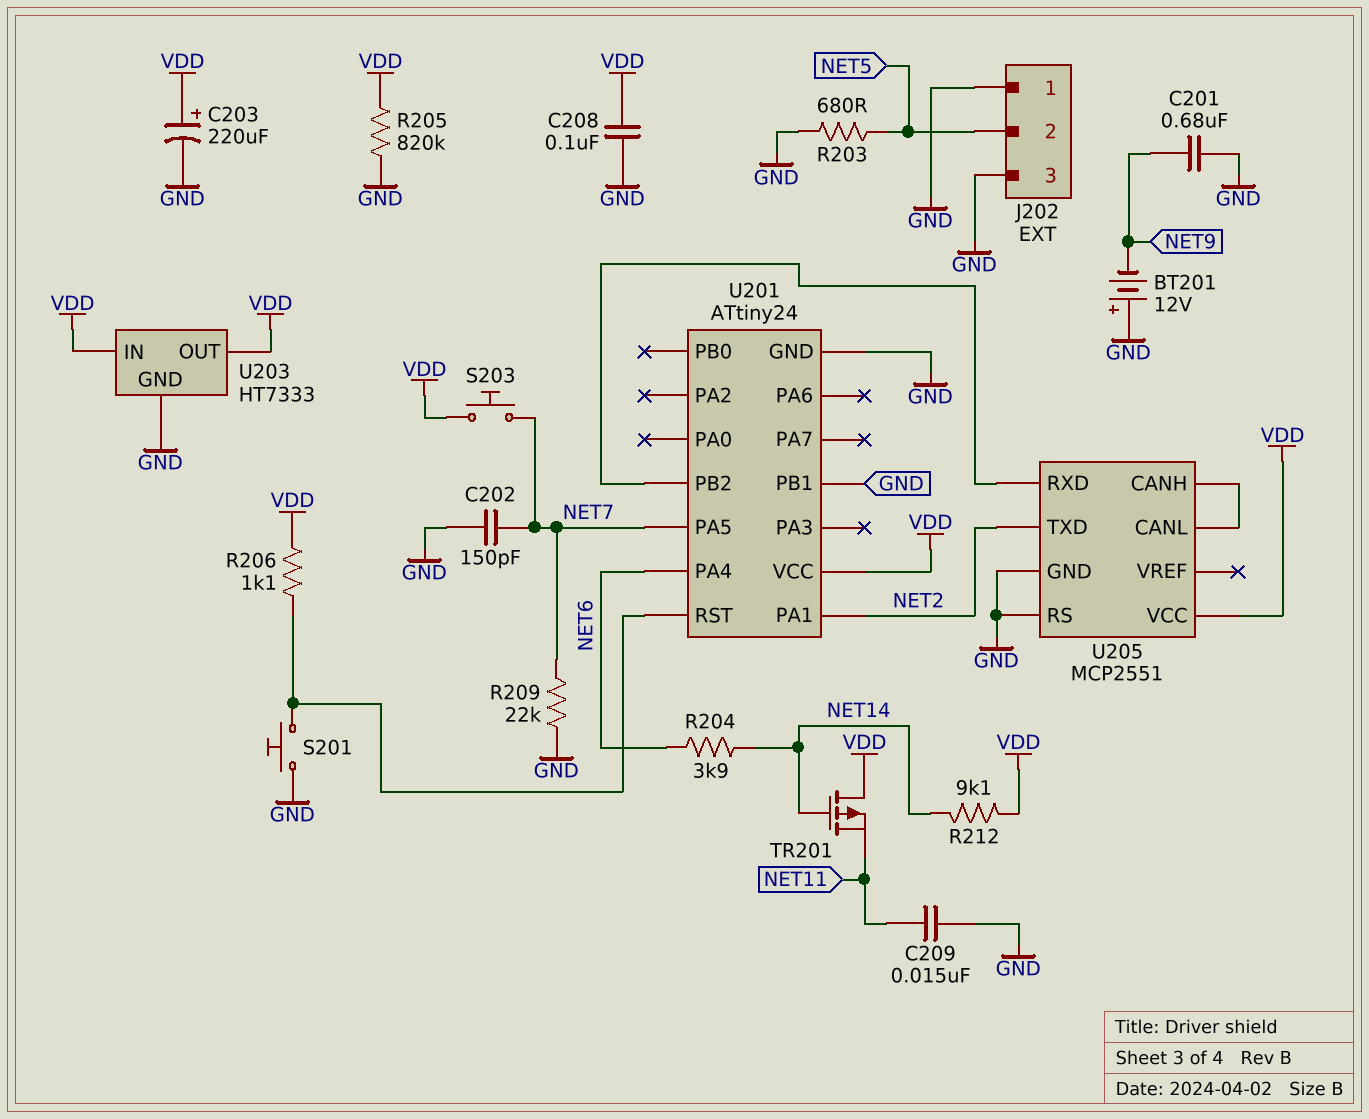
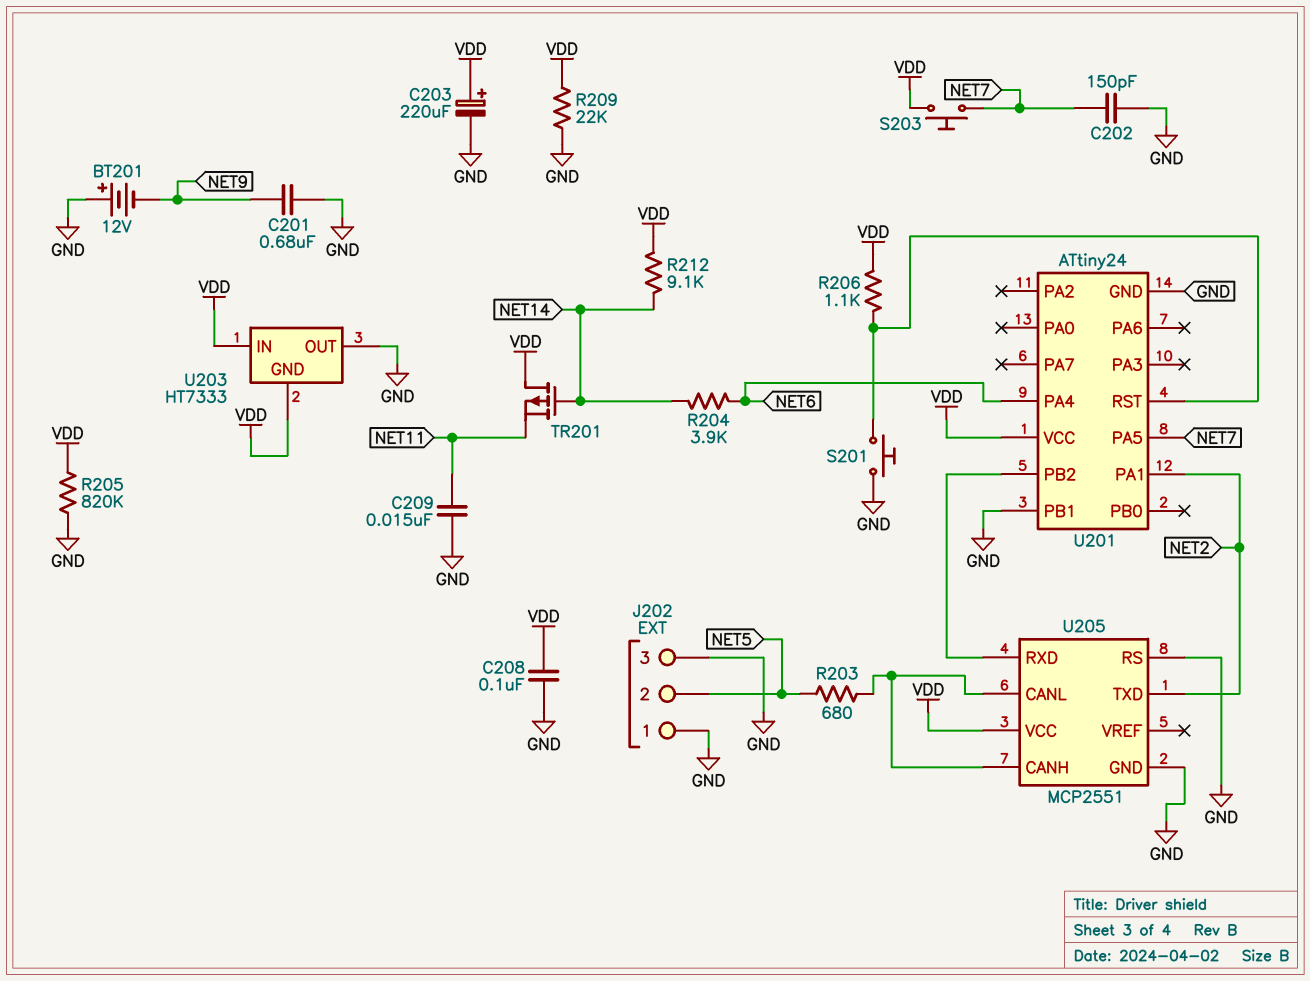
R203: 680 (GND, NET5) -> 680 (NET5, U205/CANH)
R209: 22k (GND, NET7) -> 22k (GND, VDD)
U203 pin GND: GND -> VDD
U203 pin OUT: VDD -> GND

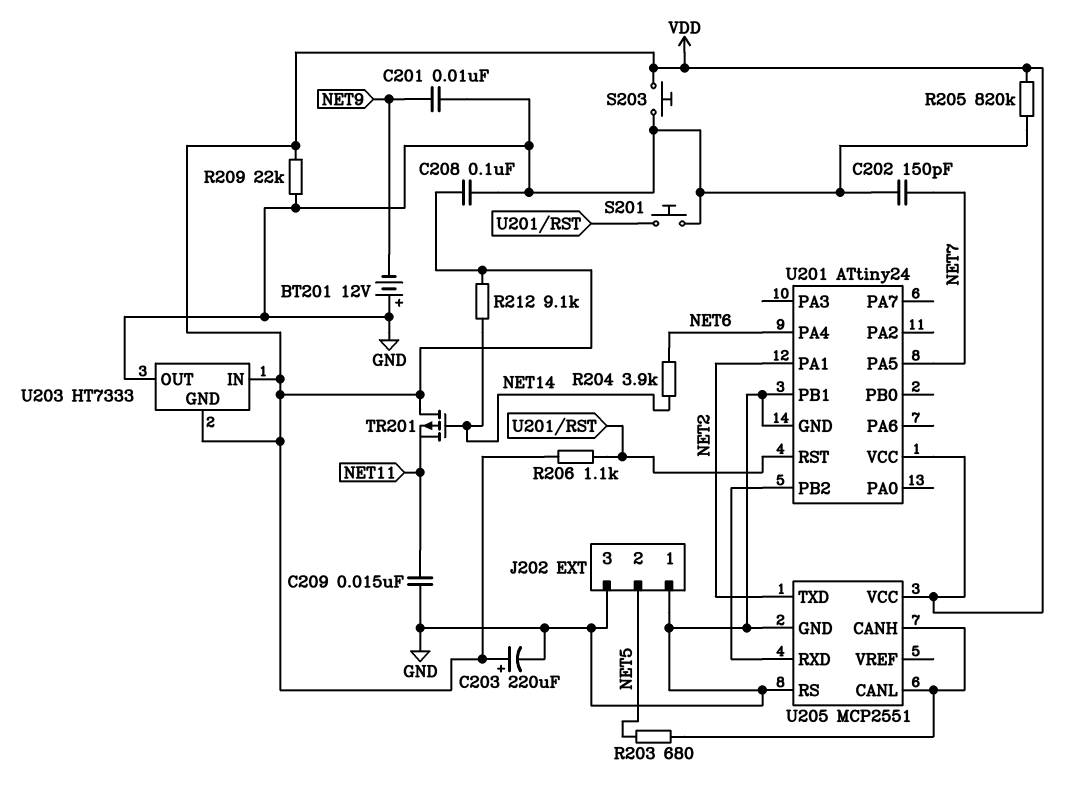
C201: 680nF (GND, NET9) -> 10nF (GND, NET9)
S203: button (NET7, VDD) -> button (GND, VDD)

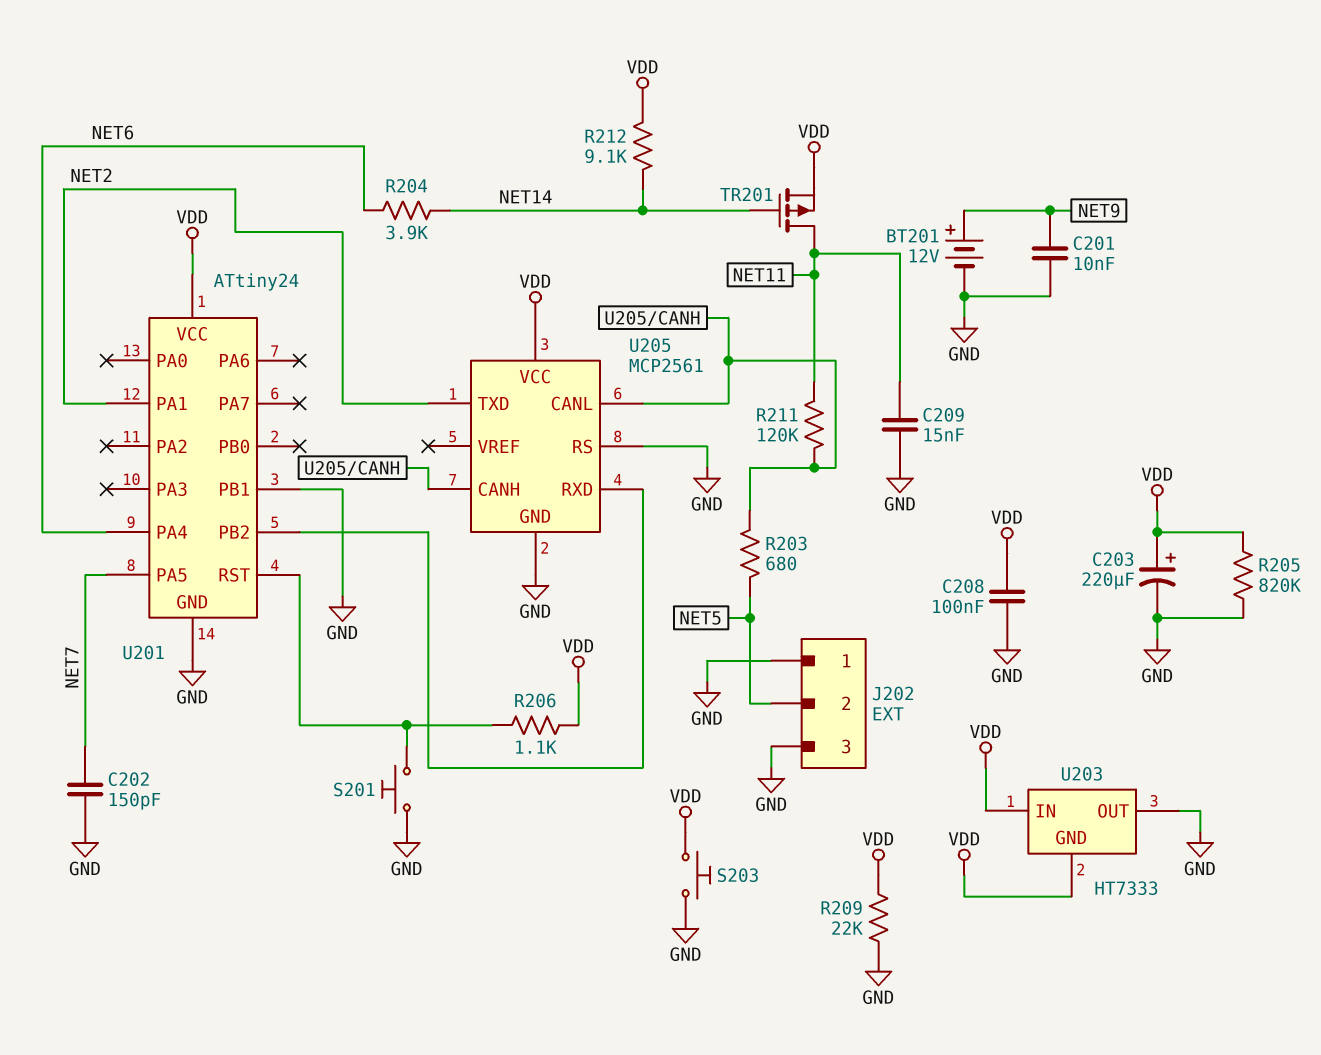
BT201: 12V (plus GND, minus NET9) -> 12V (plus NET9, minus GND)
R211: none -> 120k (NET11, U205/CANH)
TR201: PMOS (G NET14, D VDD, S NET11) -> PMOS (G NET14, D NET11, S VDD)
U205: MCP2551 -> MCP2561

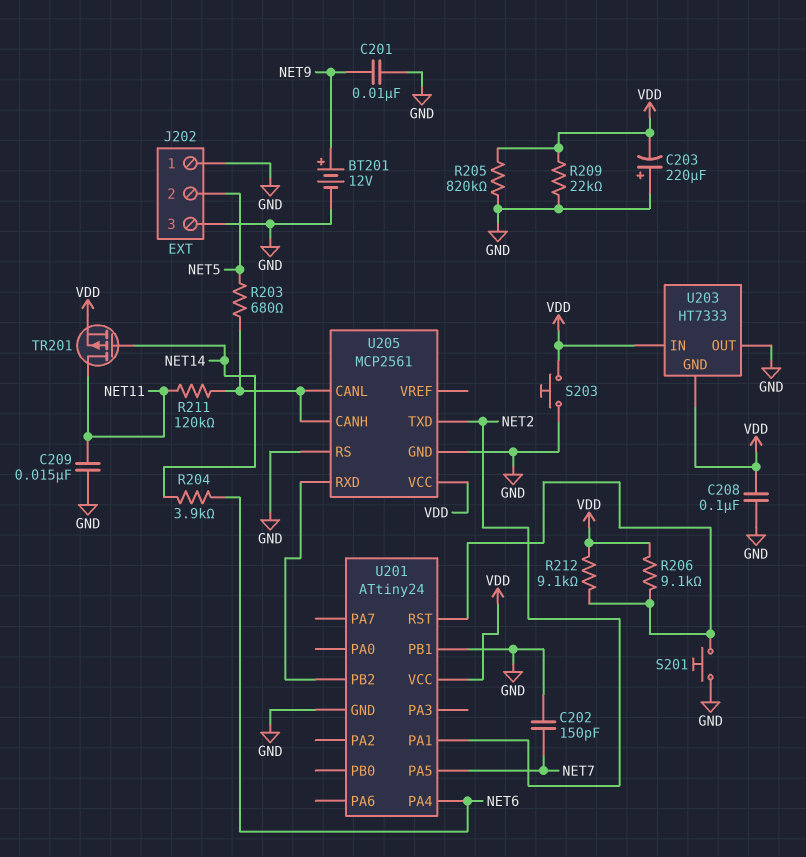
C203: 220uF (plus VDD, minus GND) -> 220uF (plus GND, minus VDD)
R206: 1.1k (U201/RST, VDD) -> 9.1k (U201/RST, VDD)
R212: 9.1k (NET14, VDD) -> 9.1k (U201/RST, VDD)

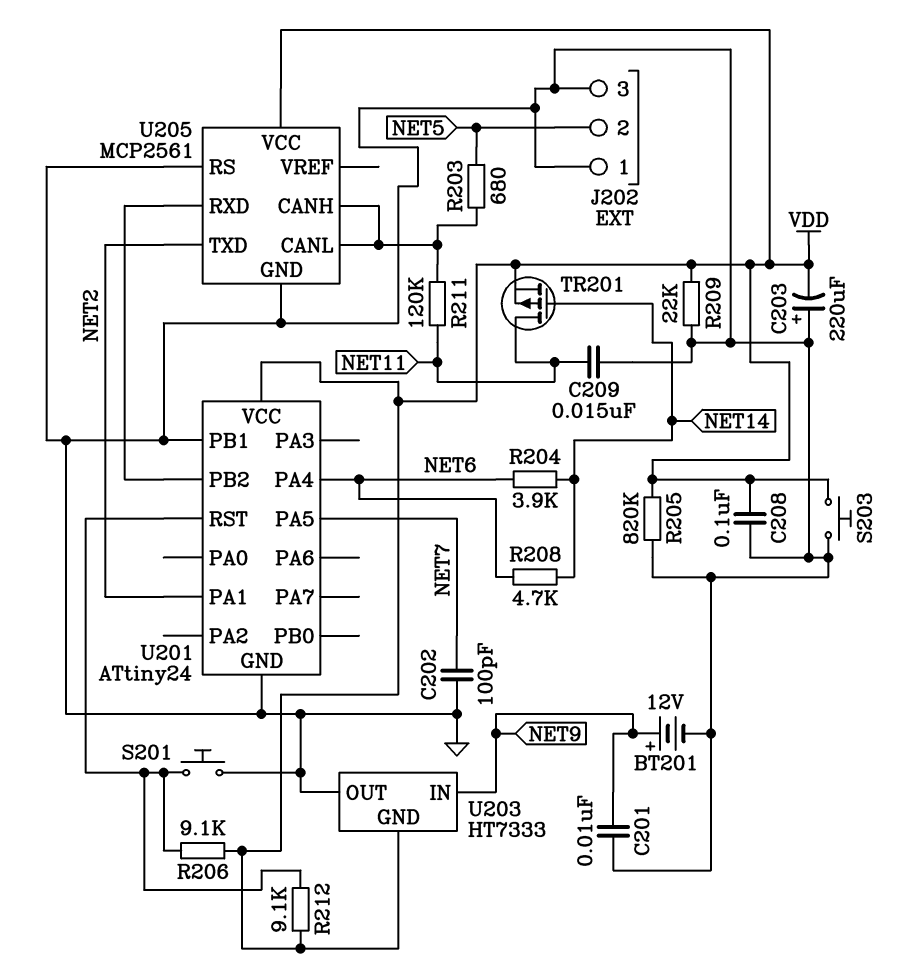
C202: 150pF (GND, NET7) -> 100pF (GND, NET7)
R208: none -> 4.7k (NET6, NET14)
U203 pin IN: VDD -> NET9

